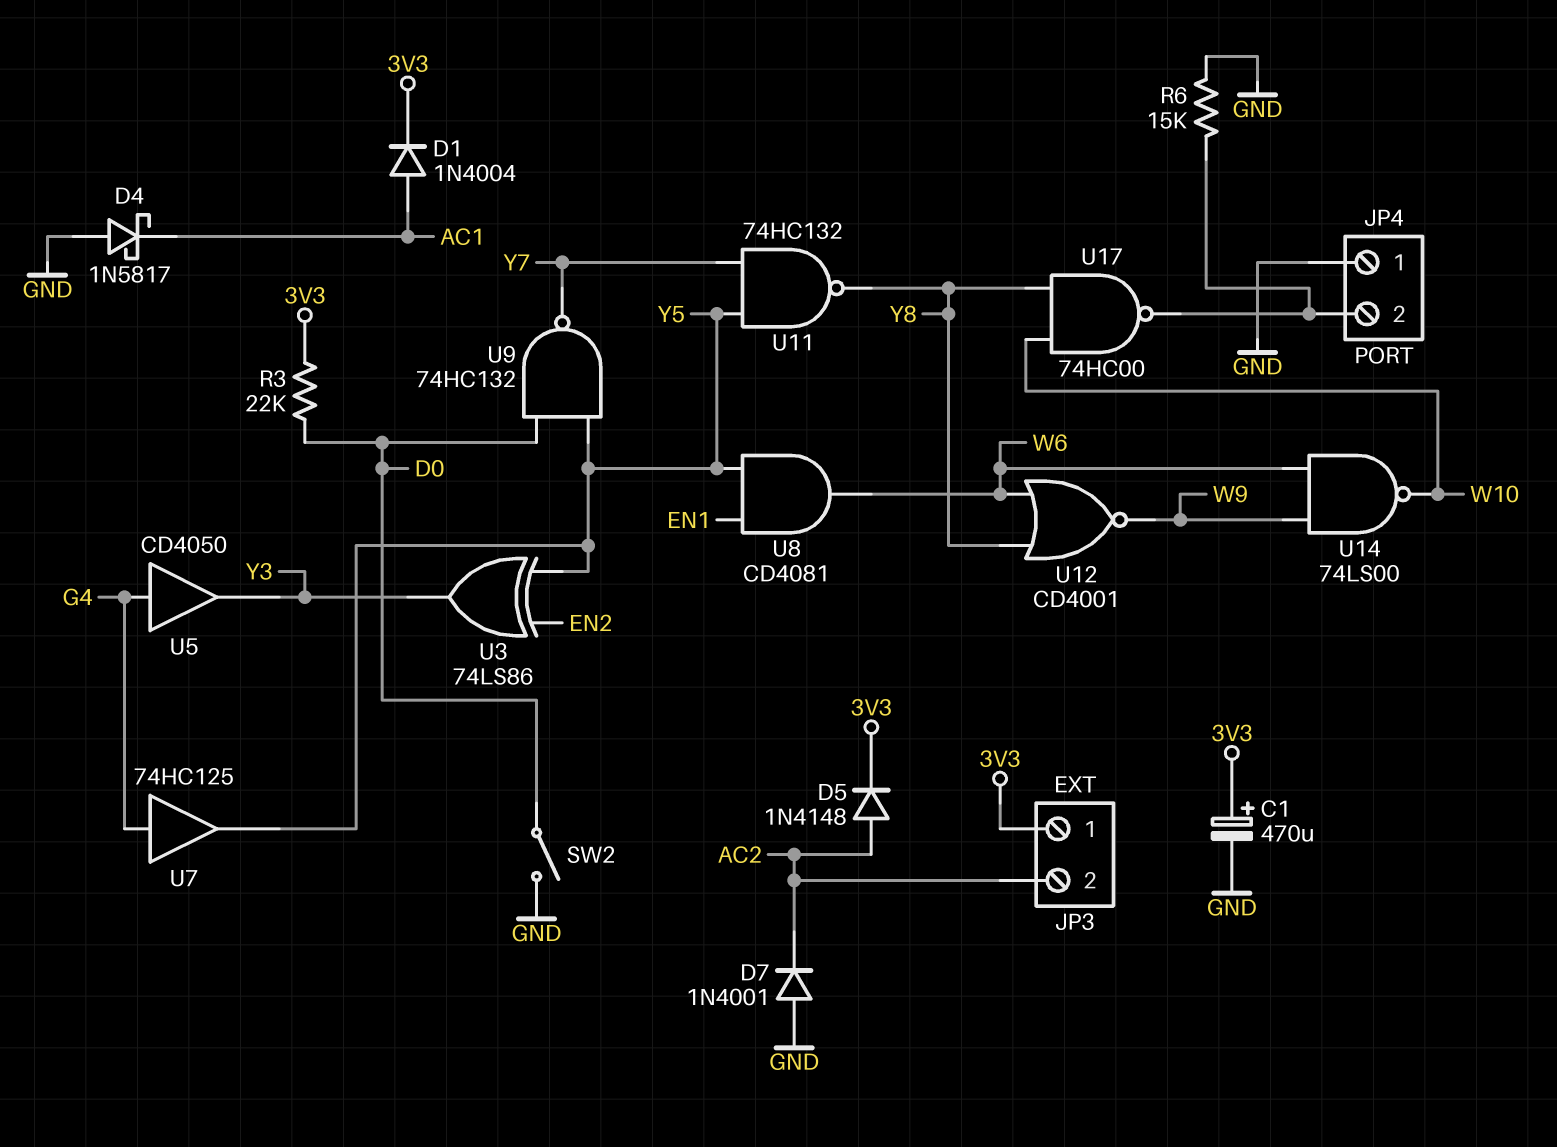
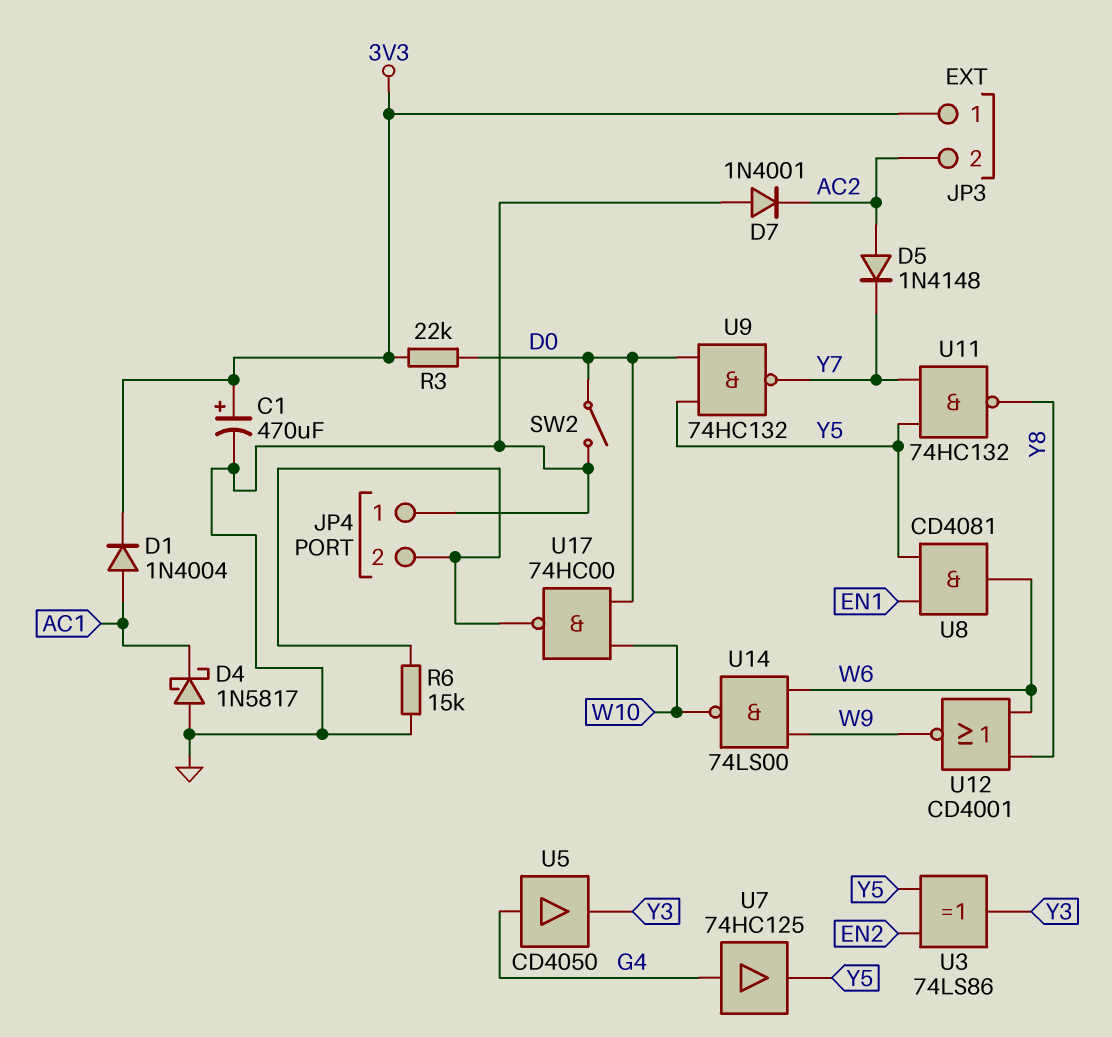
D5: diode 1N4148 (A AC2, K 3V3) -> diode 1N4148 (A AC2, K Y7)
U17: NAND 74HC00 (in W10, in Y8, out JP4/2) -> NAND 74HC00 (in D0, in W10, out JP4/2)

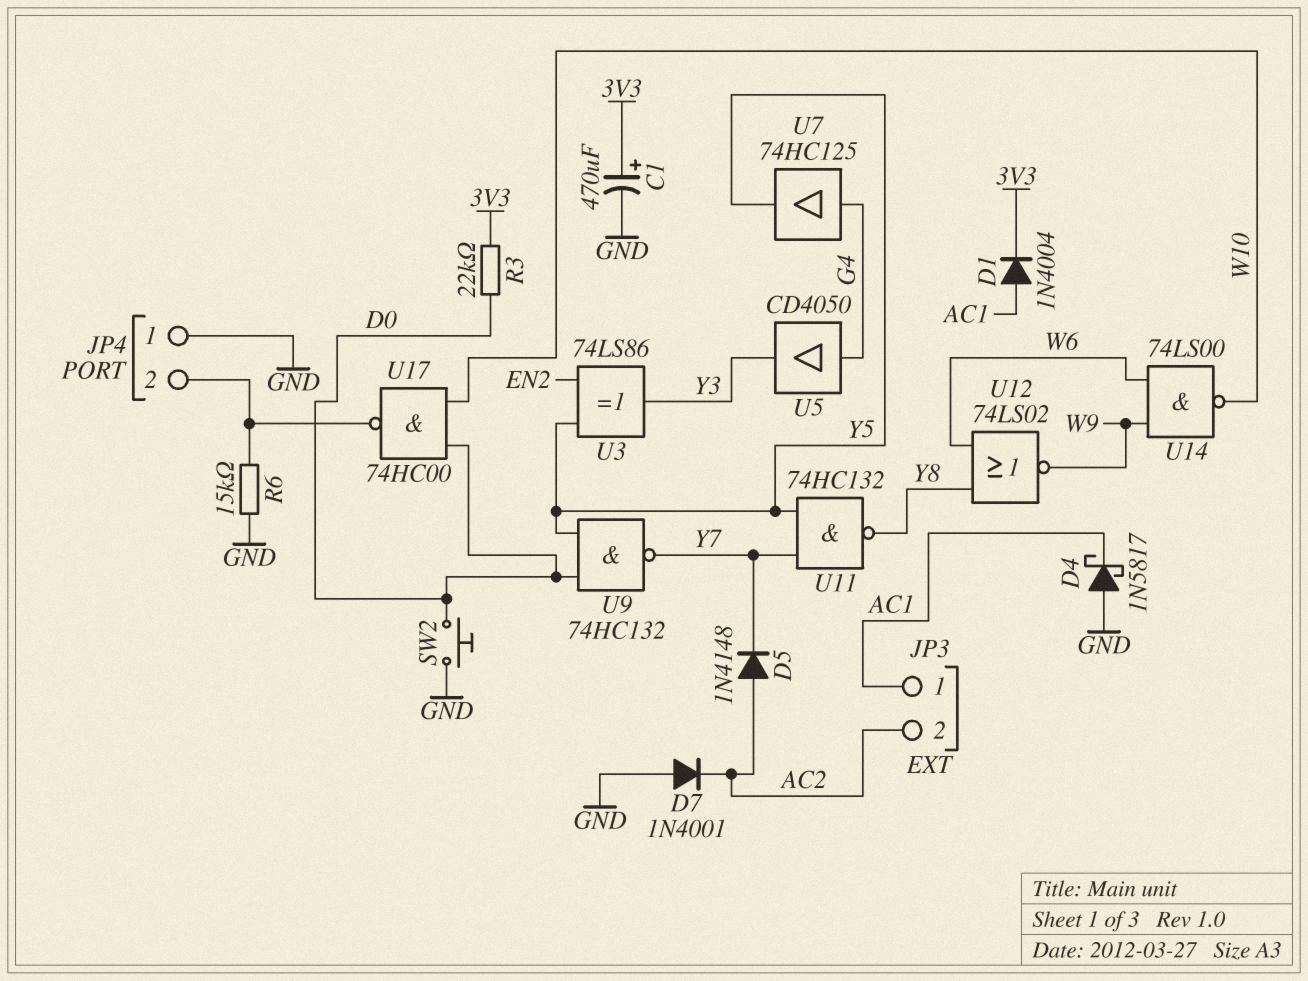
JP3 pin 1: 3V3 -> AC1
SW2: switch (D0, GND) -> button (D0, GND)
U8: AND CD4081 (in EN1, in Y5, out W6) -> none
U12: NOR CD4001 (in W6, in Y8, out W9) -> NOR 74LS02 (in W6, in Y8, out W9)

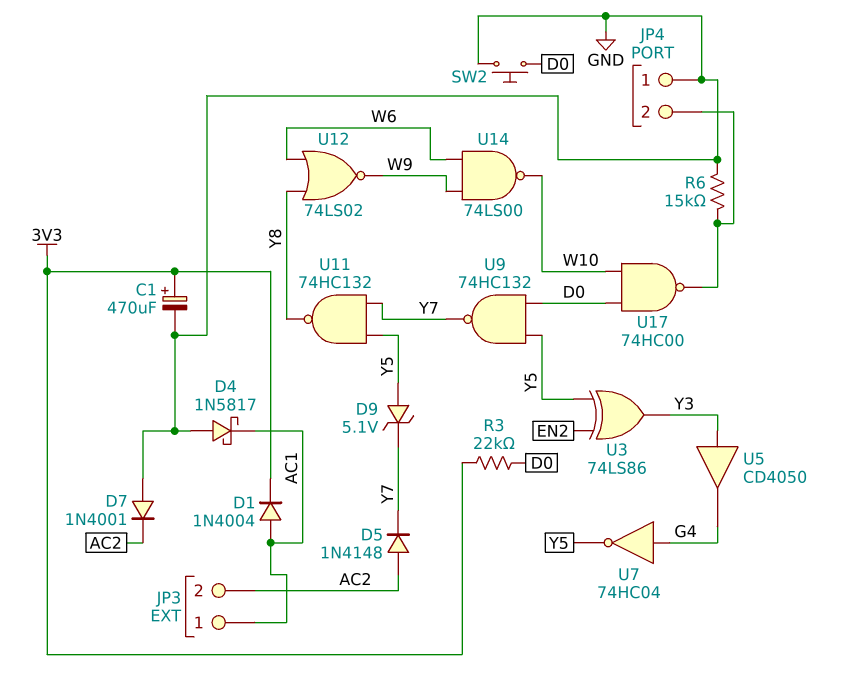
D9: none -> zener 5.1V (A Y5, K Y7)
U5: buffer CD4050 (in G4, out Y3) -> buffer CD4050 (in Y3, out G4)
U7: buffer 74HC125 (in G4, out Y5) -> NOT 74HC04 (in G4, out Y5)

